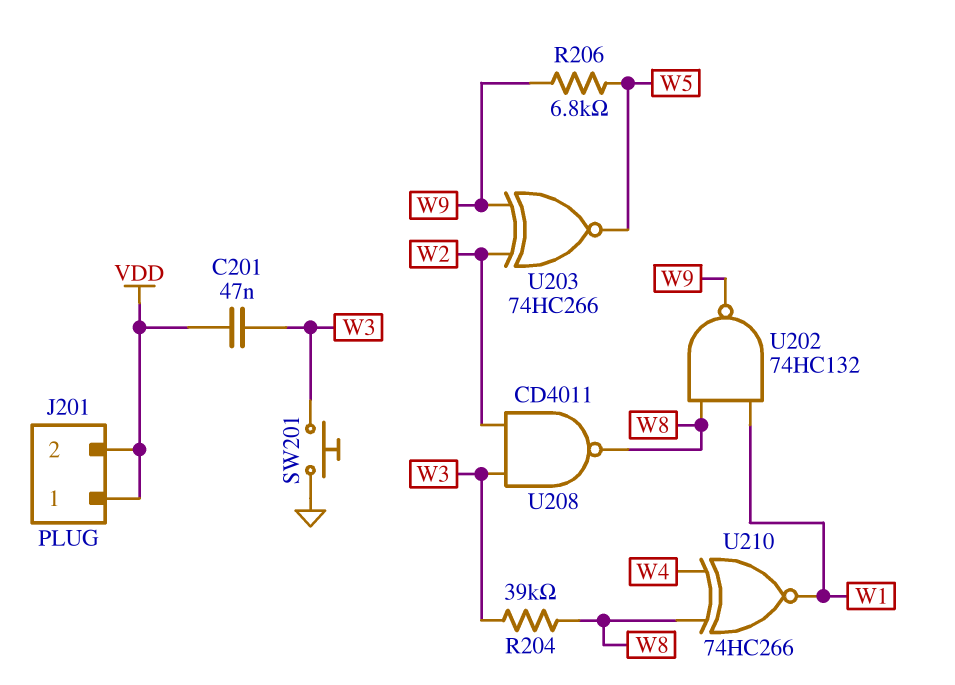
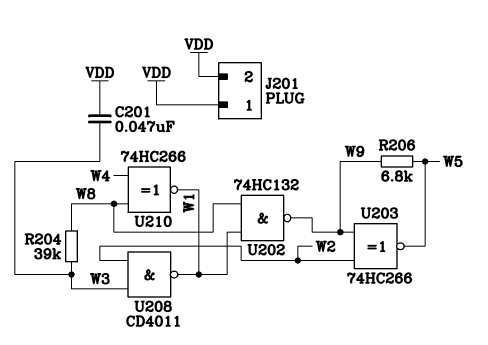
SW201: button (GND, W3) -> none
U208: NAND CD4011 (in W2, in W3, out W8) -> NAND CD4011 (in W2, in W3, out W1)

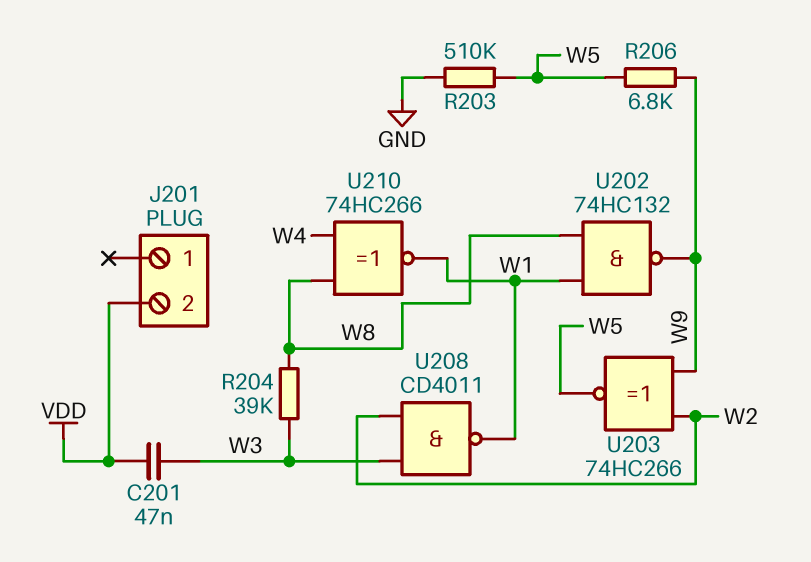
J201 pin 1: VDD -> none
R203: none -> 510k (GND, W5)

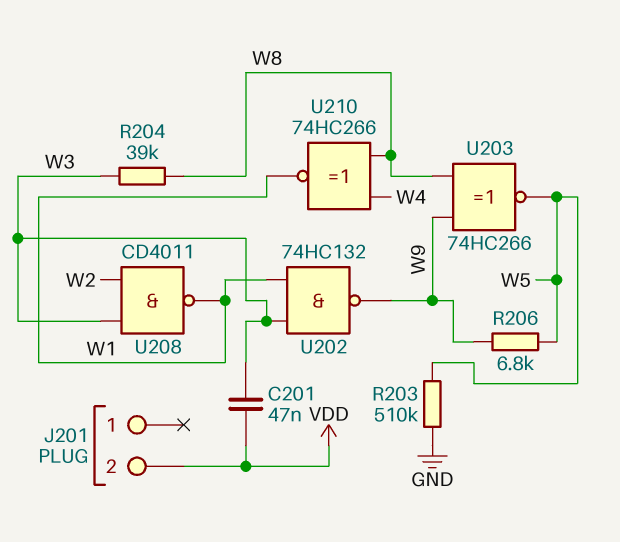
U202: NAND 74HC132 (in W1, in W8, out W9) -> NAND 74HC132 (in W1, in W3, out W9)
U203: XNOR 74HC266 (in W2, in W9, out W5) -> XNOR 74HC266 (in W8, in W9, out W5)

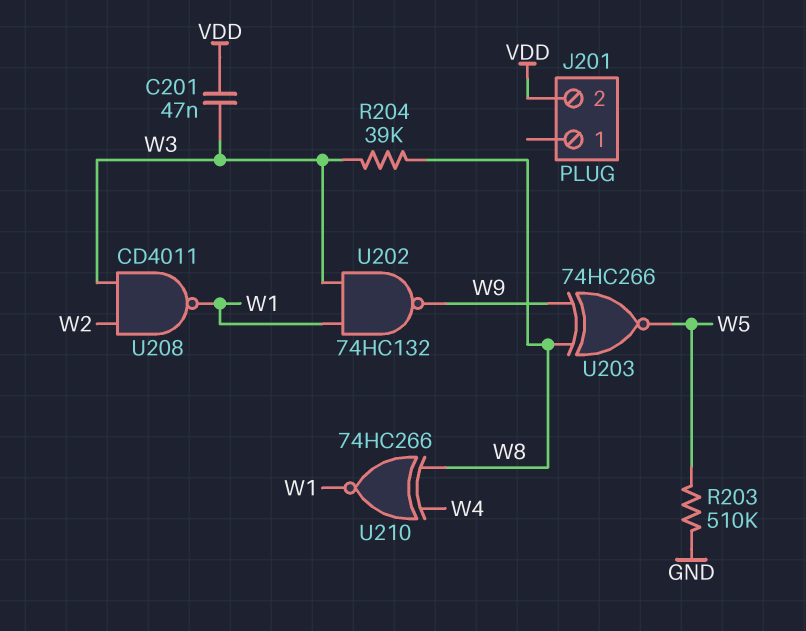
R206: 6.8k (W5, W9) -> none

